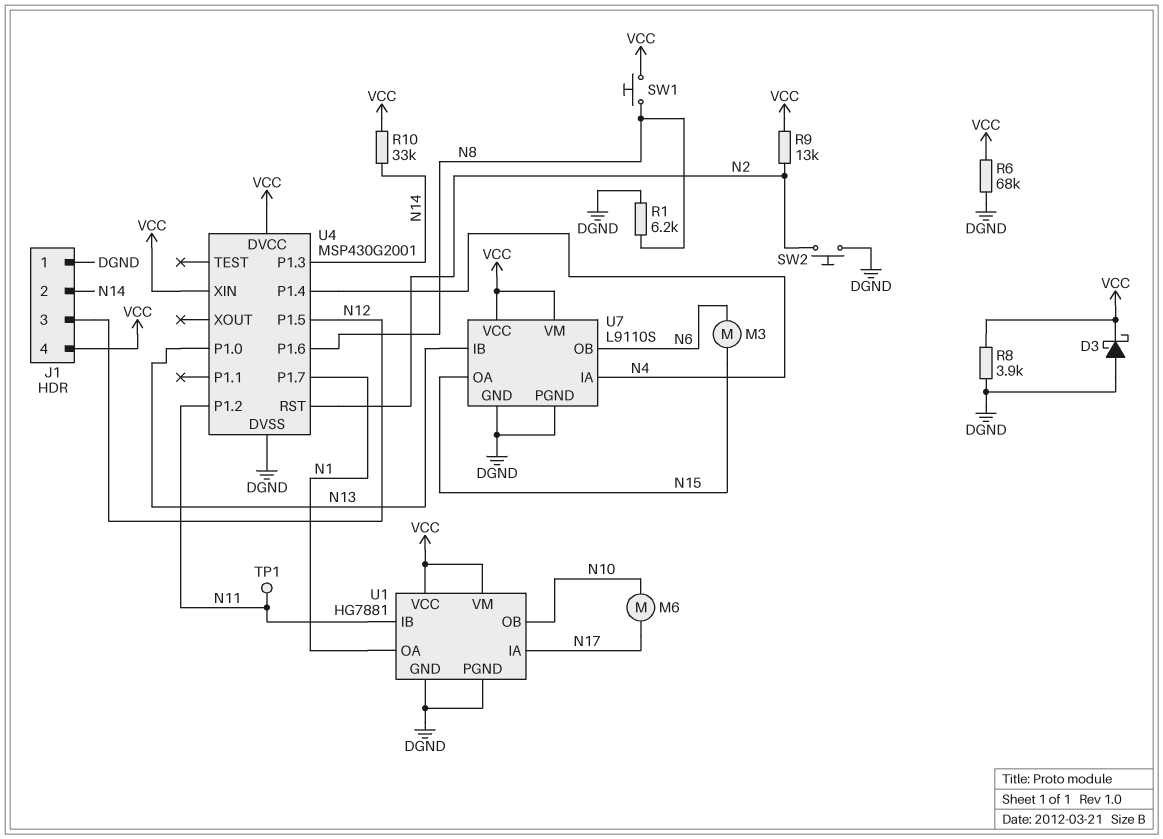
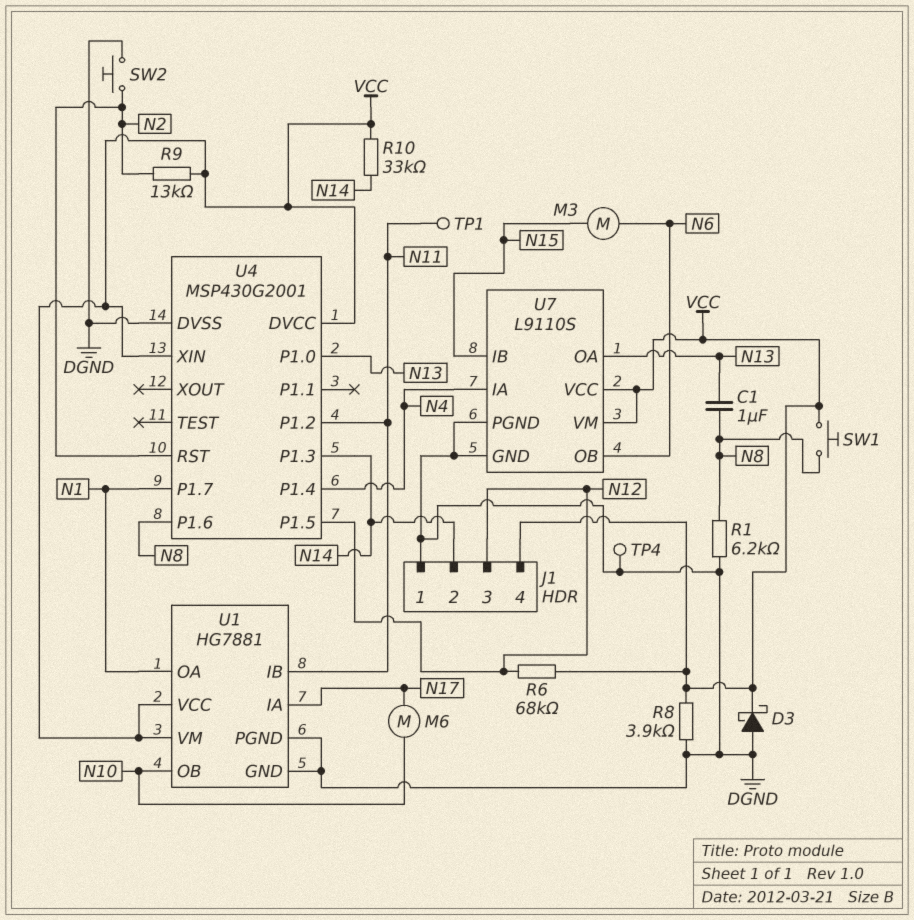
C1: none -> 1uF (N8, N13)
R6: 68k (DGND, VCC) -> 68k (N12, VCC)
TP4: none -> test point (DGND)
U7 pin IB: N13 -> N15
U7 pin OA: N15 -> N13

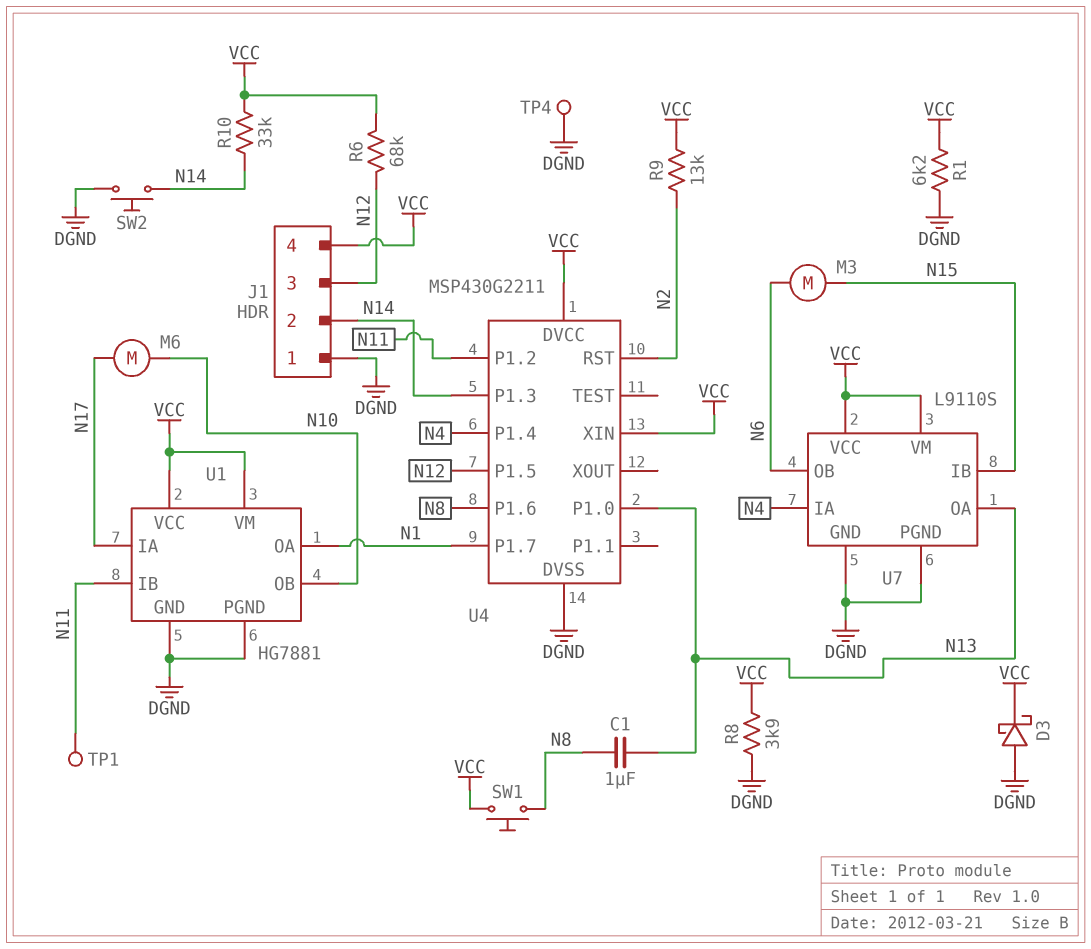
R1: 6.2k (DGND, N8) -> 6.2k (DGND, VCC)
SW2: button (DGND, N2) -> button (DGND, N14)
U4: MSP430G2001 -> MSP430G2211

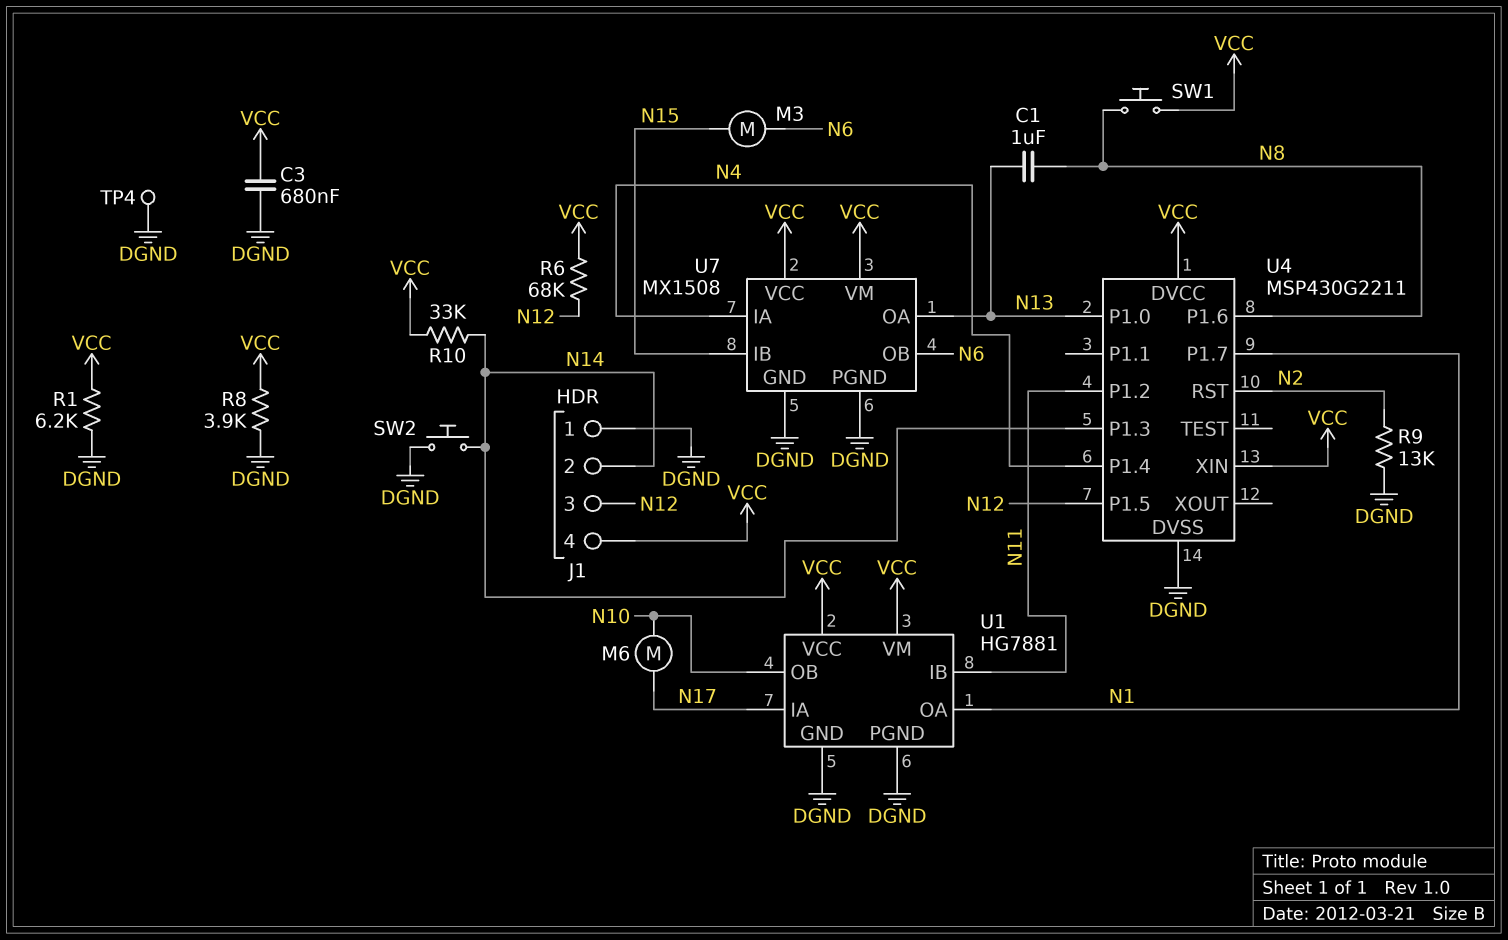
C3: none -> 680nF (DGND, VCC)
D3: schottky (A DGND, K VCC) -> none
R9: 13k (N2, VCC) -> 13k (DGND, N2)
TP1: test point (N11) -> none
U7: L9110S -> MX1508

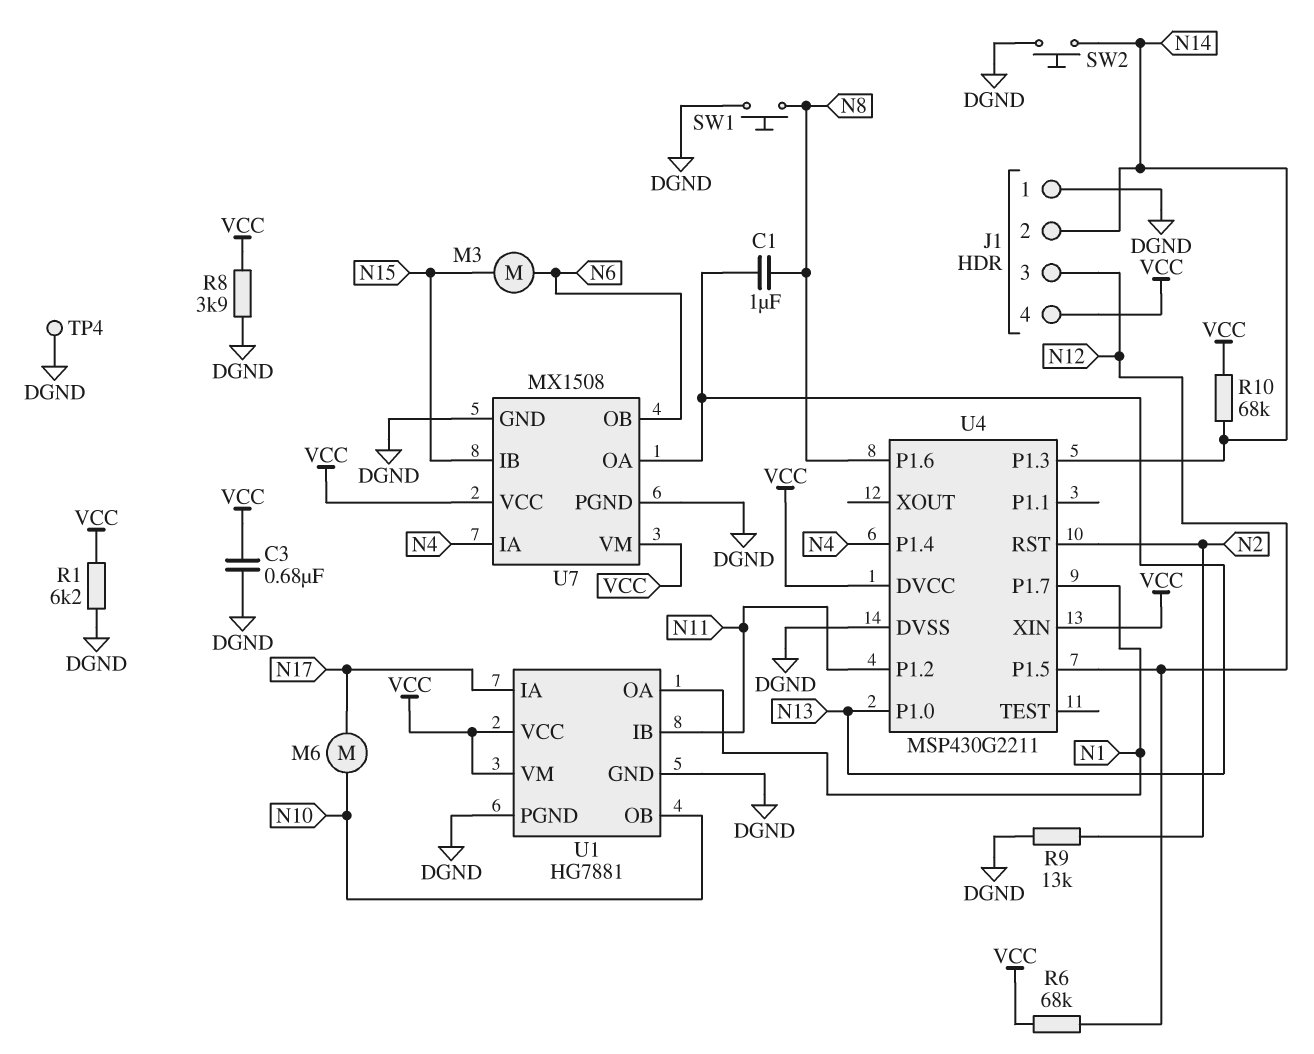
R10: 33k (N14, VCC) -> 68k (N14, VCC)
SW1: button (N8, VCC) -> button (DGND, N8)

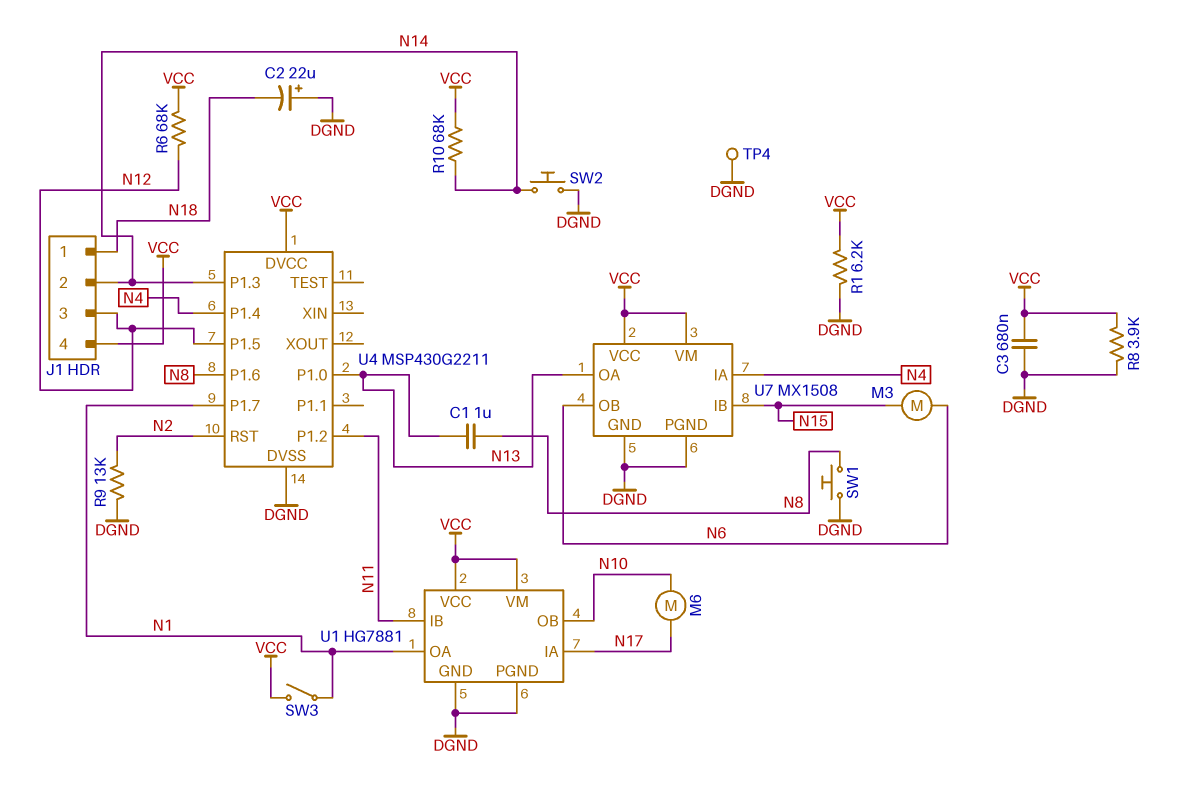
C2: none -> 22uF (plus DGND, minus N18)
J1 pin 1: DGND -> N18
SW3: none -> switch (N1, VCC)
U4 pin XIN: VCC -> none

